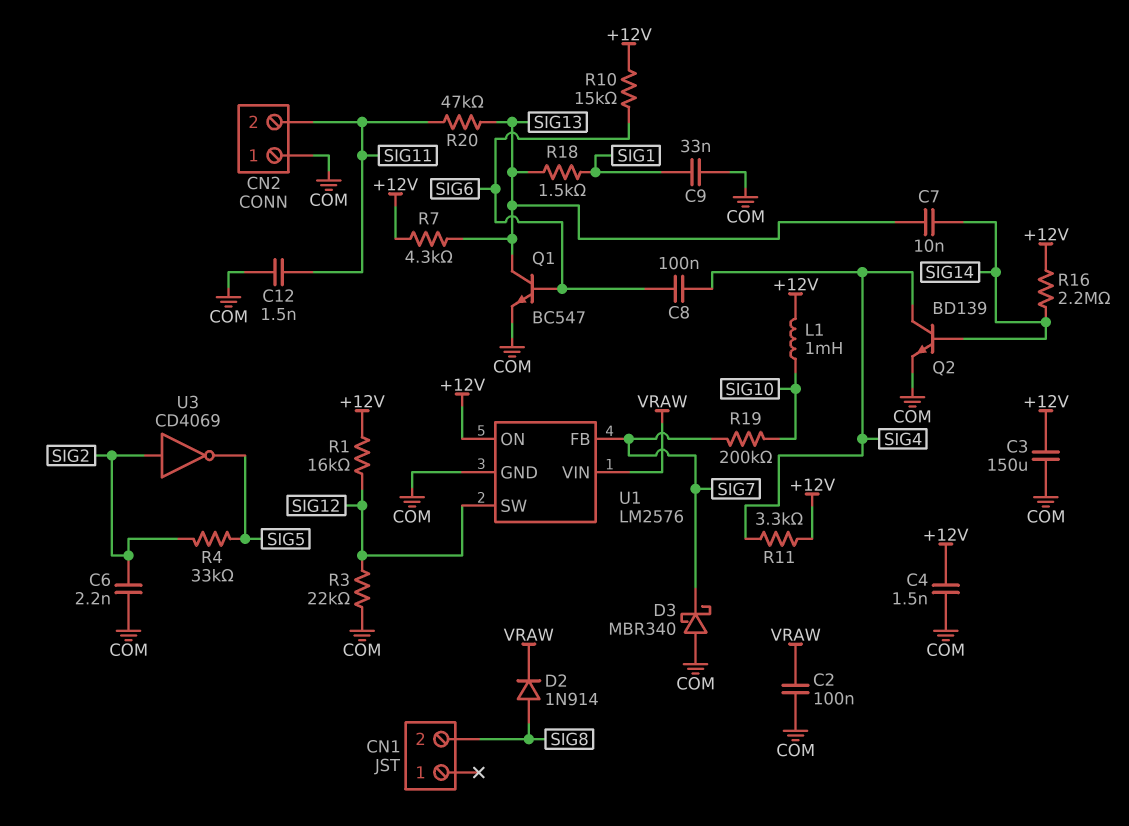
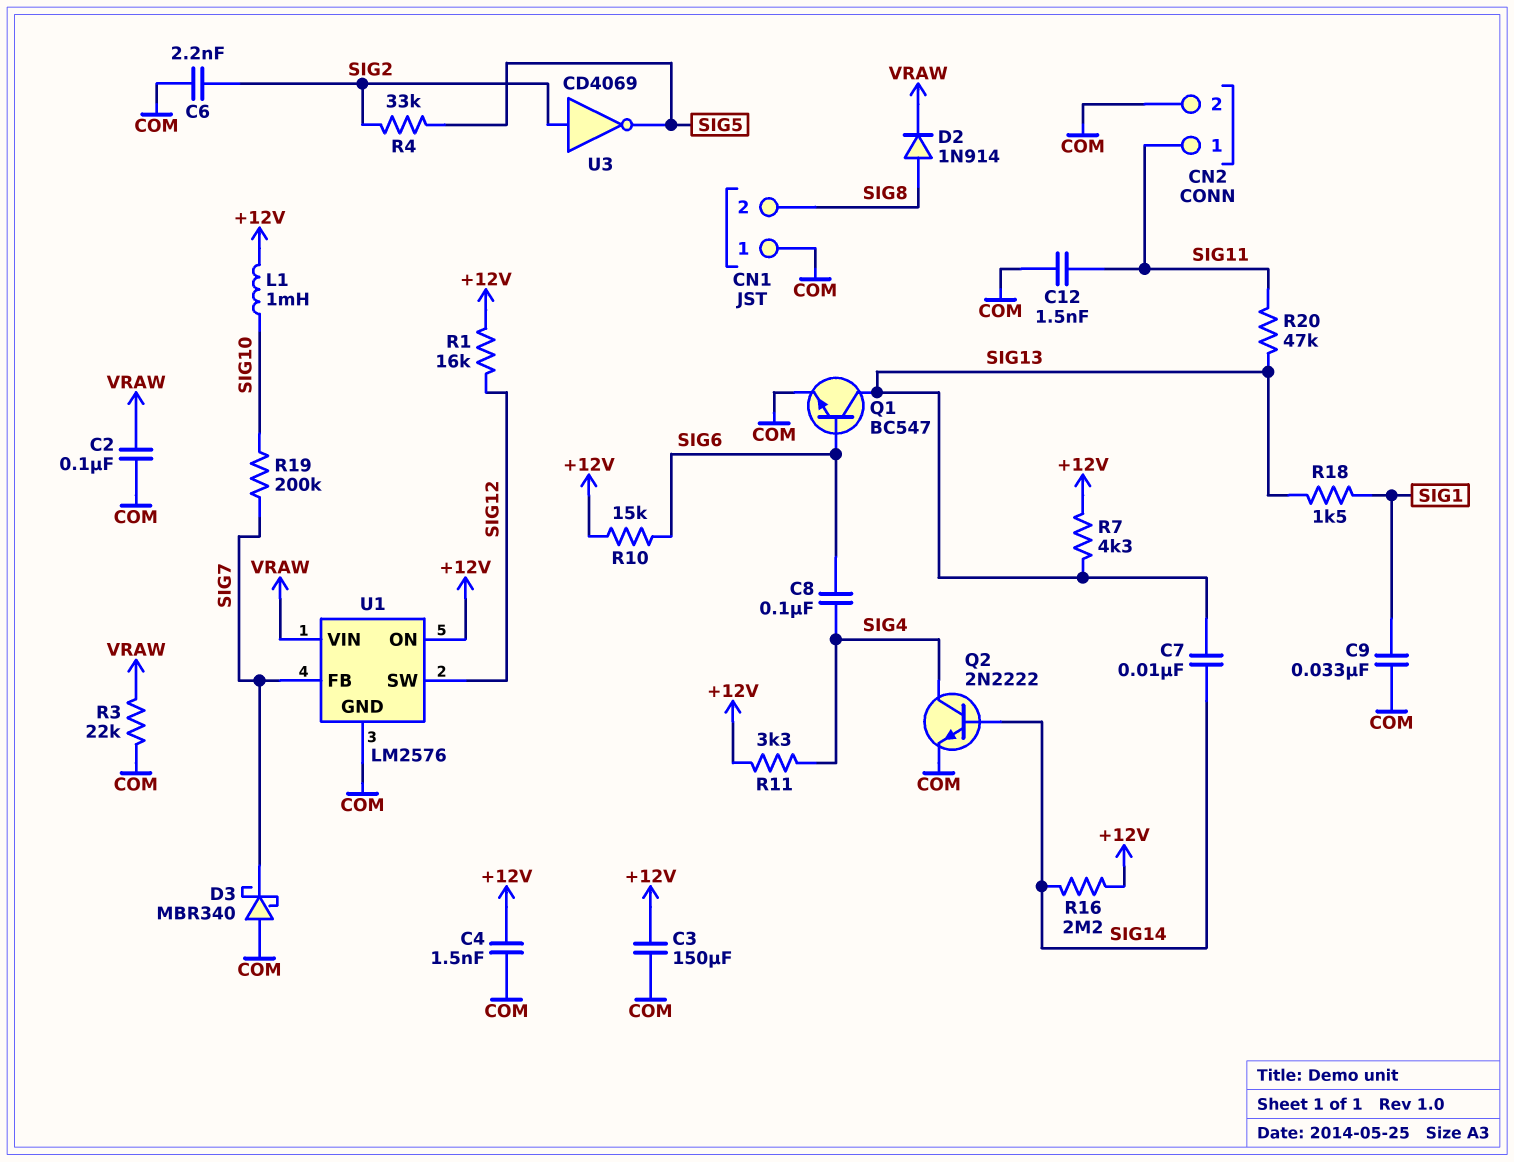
CN1 pin 1: none -> COM
CN2 pin 1: COM -> SIG11
CN2 pin 2: SIG11 -> COM
Q2: NPN BD139 (B SIG14, C SIG4, E COM) -> NPN 2N2222 (B SIG14, C SIG4, E COM)
R3: 22k (COM, SIG12) -> 22k (COM, VRAW)

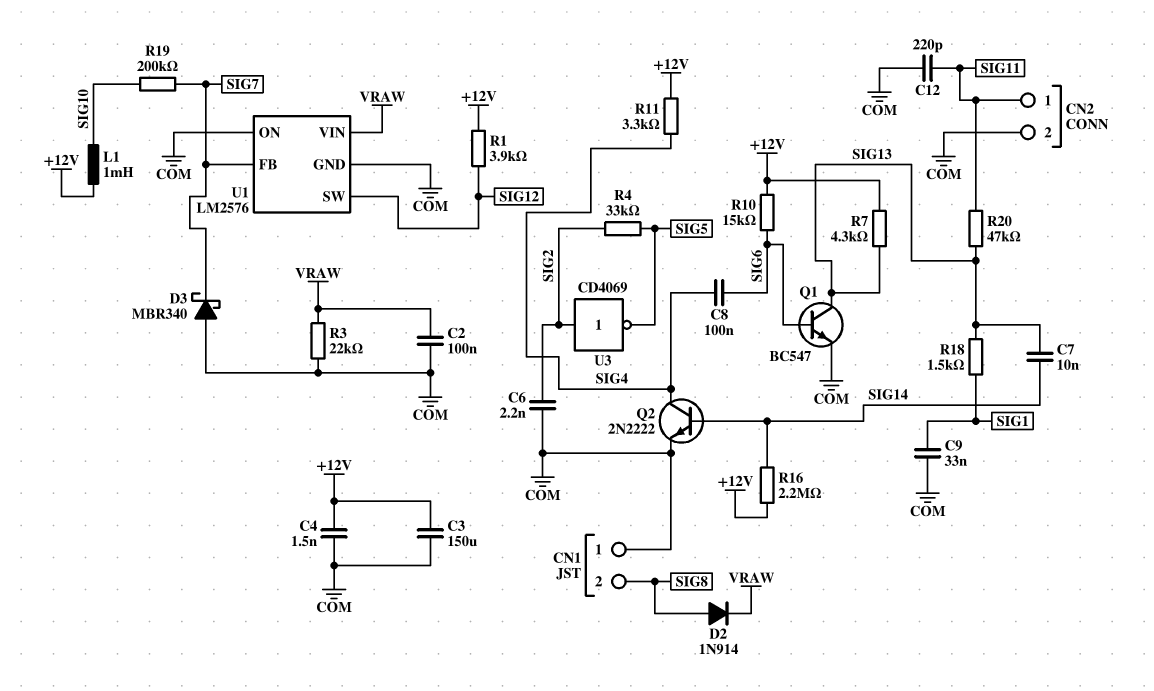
C12: 1.5nF (COM, SIG11) -> 220pF (COM, SIG11)
R1: 16k (+12V, SIG12) -> 3.9k (+12V, SIG12)
U1 pin ON: +12V -> COM

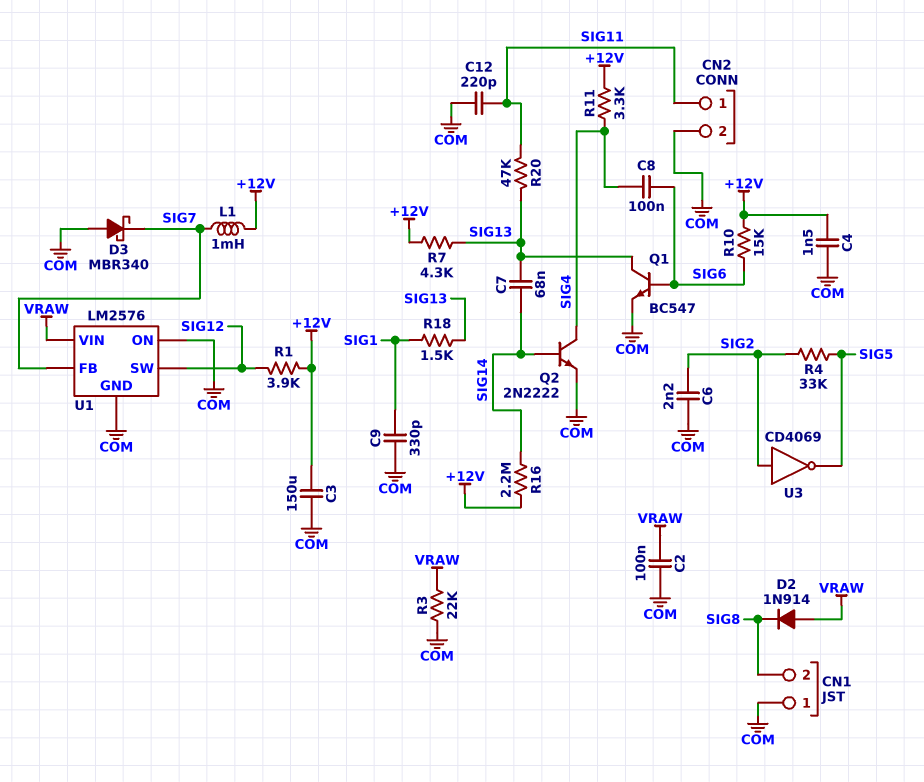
C7: 10nF (SIG13, SIG14) -> 68nF (SIG13, SIG14)
C9: 33nF (COM, SIG1) -> 330pF (COM, SIG1)
D2: diode 1N914 (A SIG8, K VRAW) -> diode 1N914 (A VRAW, K SIG8)
L1: 1mH (+12V, SIG10) -> 1mH (+12V, SIG7)
R19: 200k (SIG7, SIG10) -> none

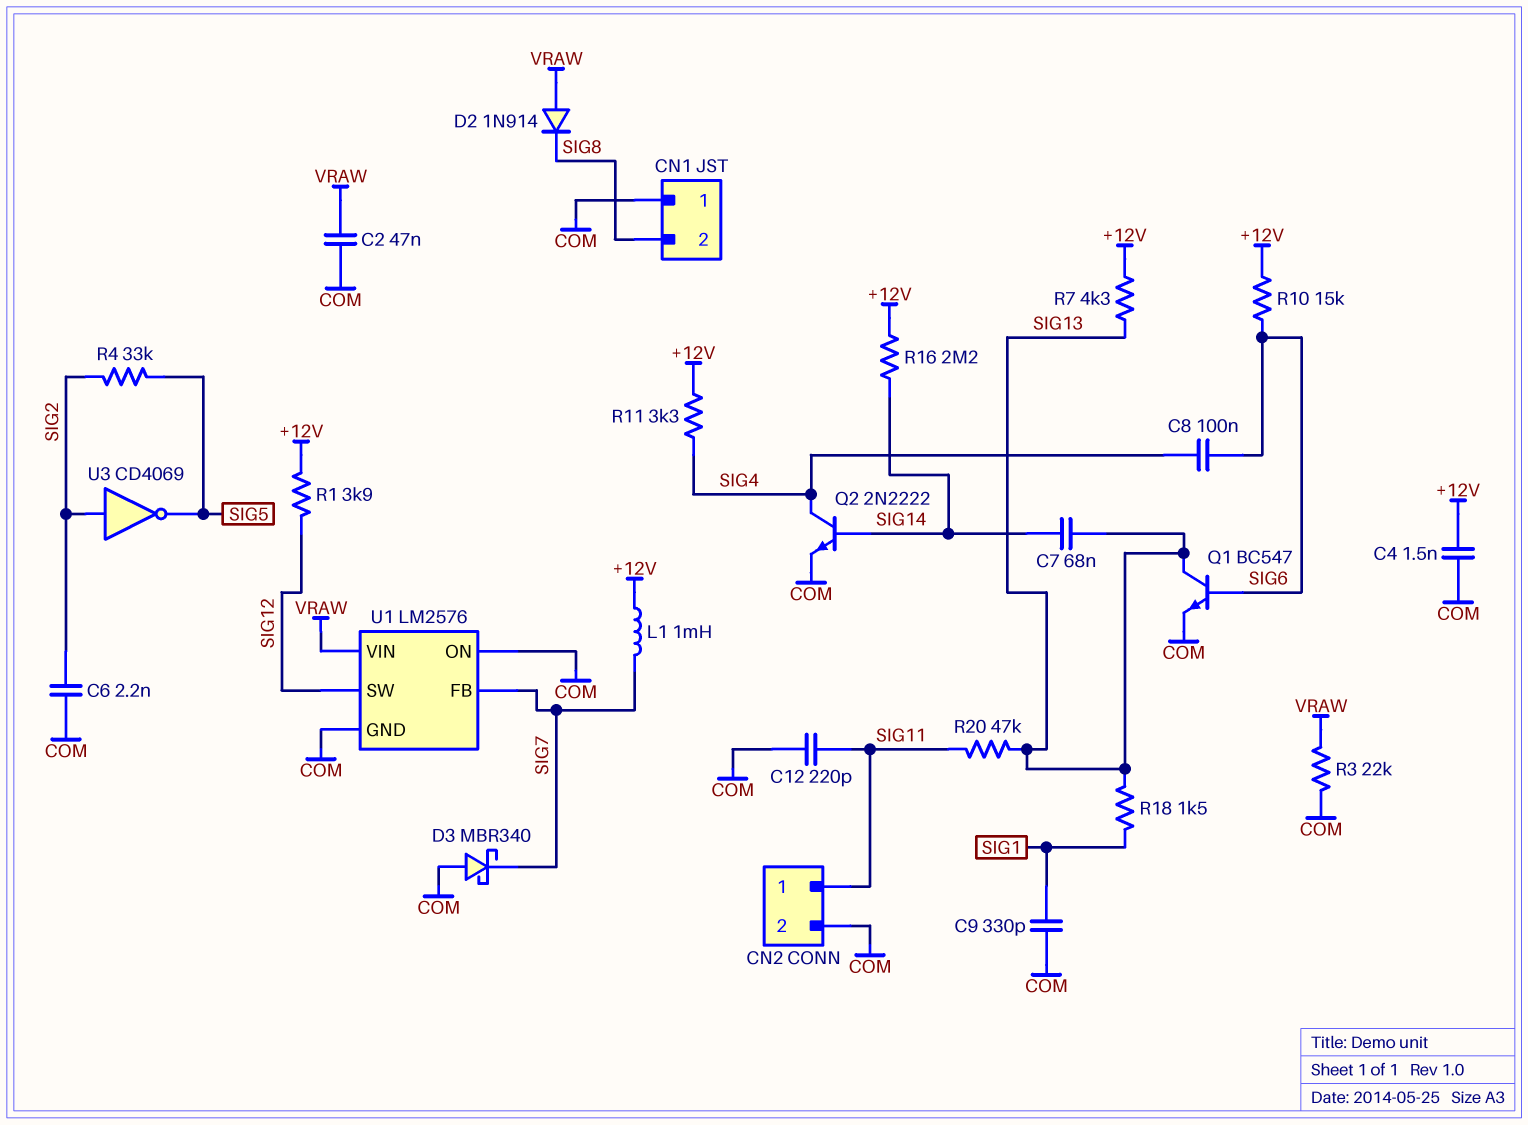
C2: 100nF (COM, VRAW) -> 47nF (COM, VRAW)
C3: 150uF (+12V, COM) -> none

